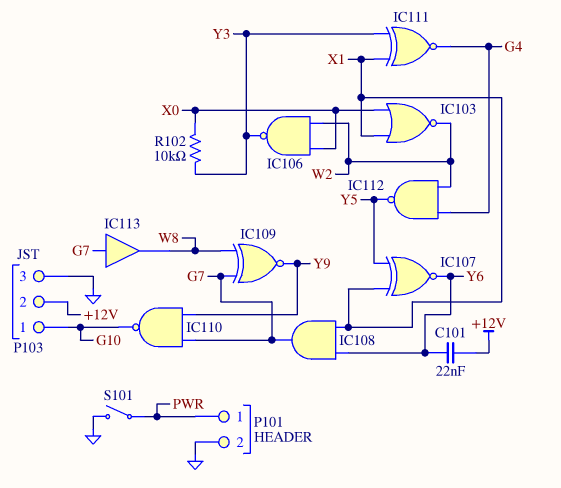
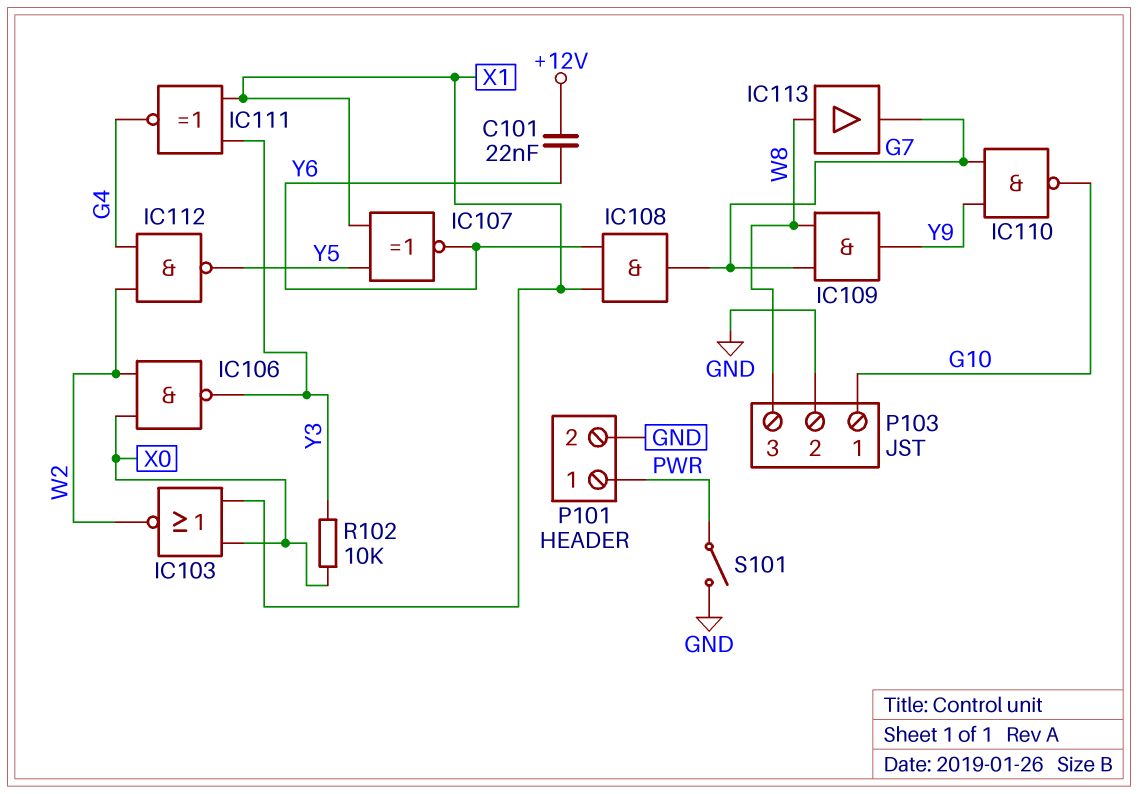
IC109: XNOR (in G7, in W8, out Y9) -> AND (in G7, in W8, out Y9)
IC113: buffer (in G7, out W8) -> buffer (in W8, out G7)
P103 pin 2: +12V -> GND
P103 pin 3: GND -> W8

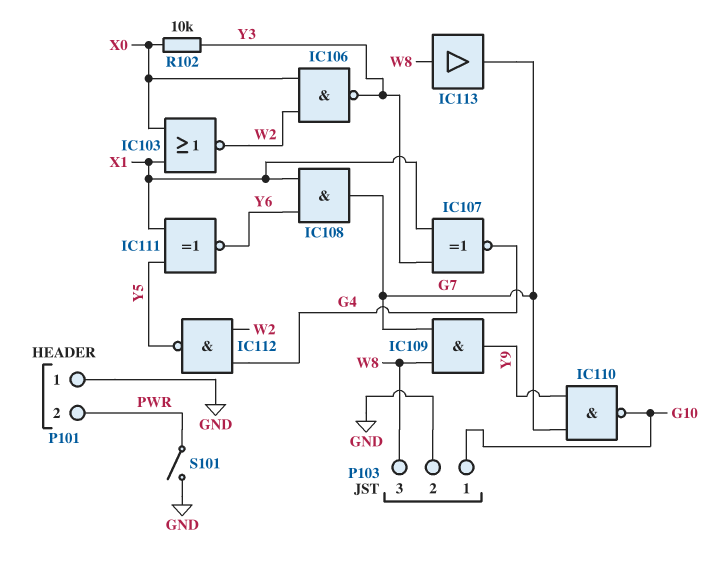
C101: 22nF (+12V, Y6) -> none
IC107: XNOR (in X1, in Y5, out Y6) -> XNOR (in X1, in Y3, out G4)
IC111: XNOR (in X1, in Y3, out G4) -> XNOR (in X1, in Y5, out Y6)
P101 pin 1: PWR -> GND
P101 pin 2: GND -> PWR

